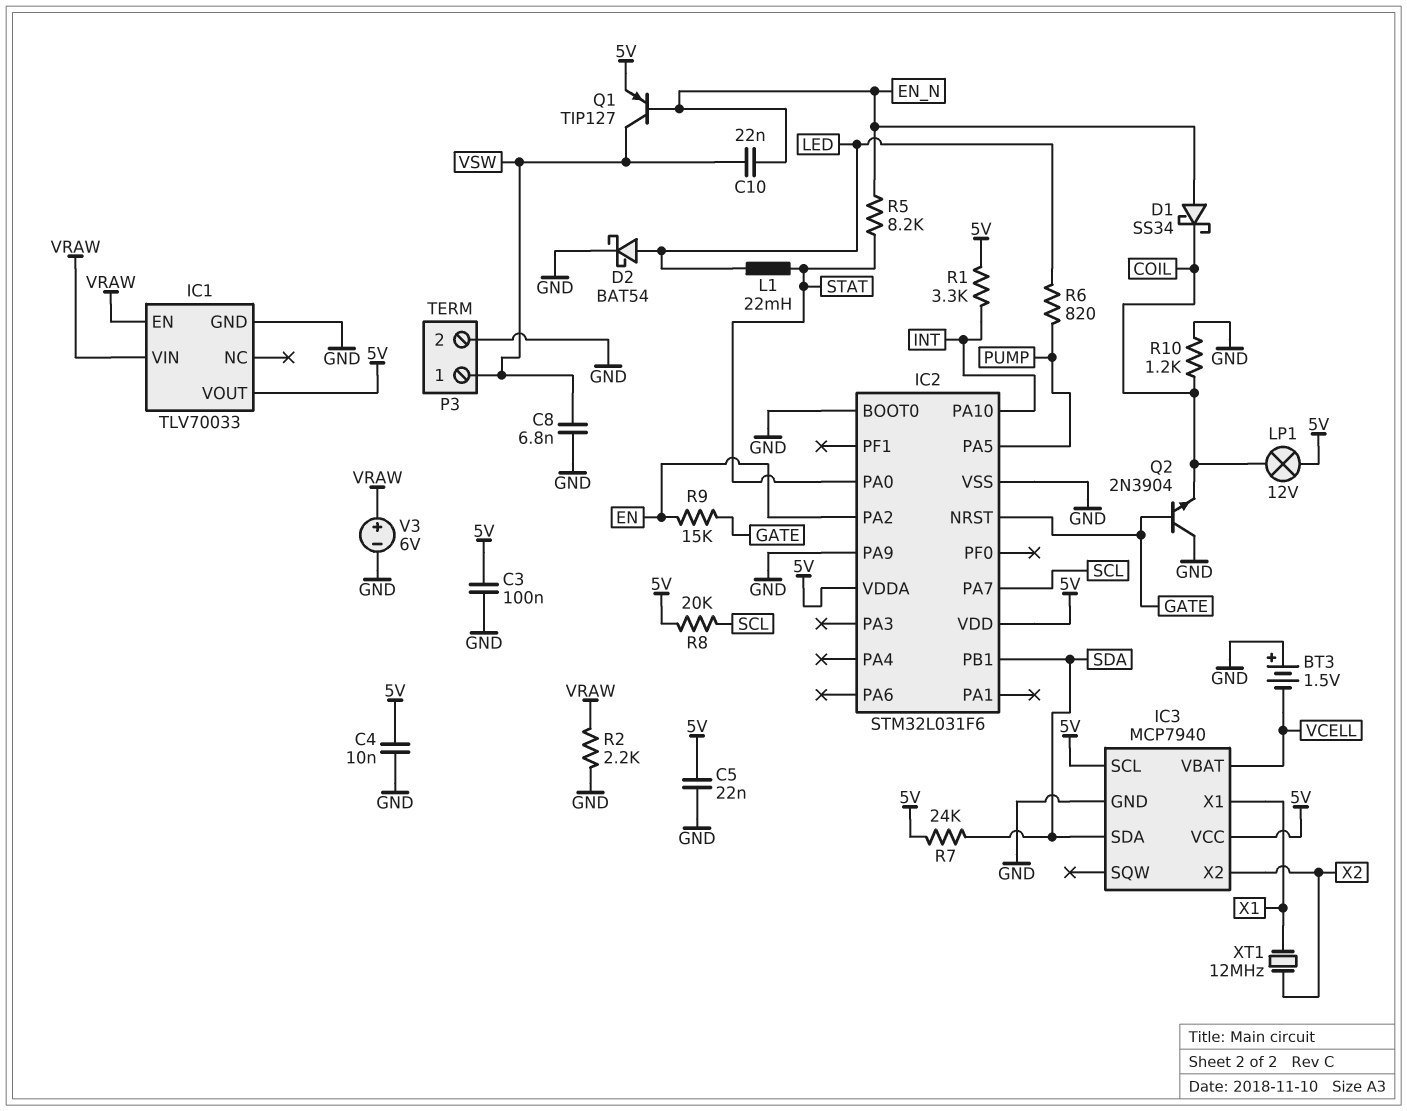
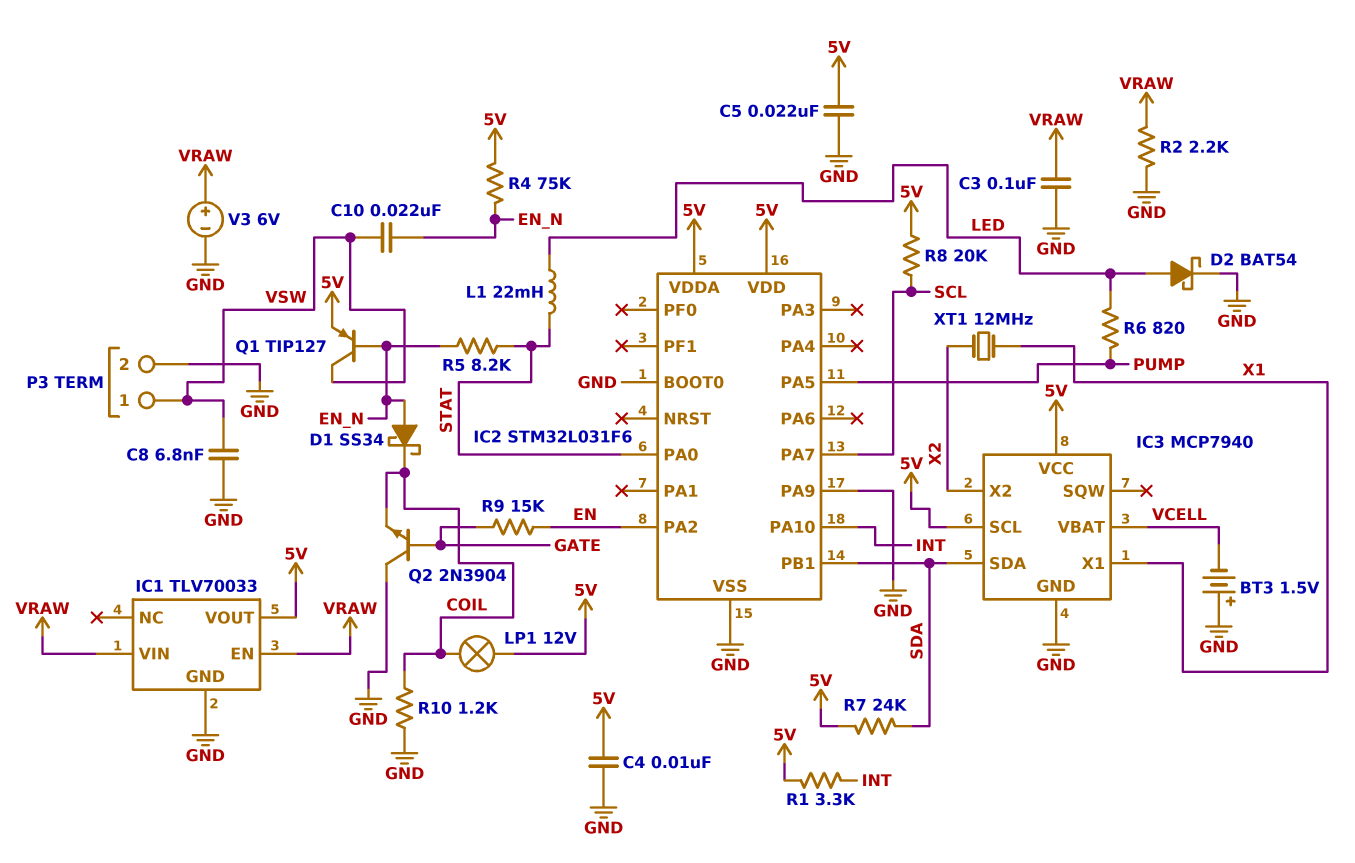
C3: 100nF (5V, GND) -> 100nF (GND, VRAW)
IC2 pin NRST: GATE -> none
R4: none -> 75k (5V, EN_N)

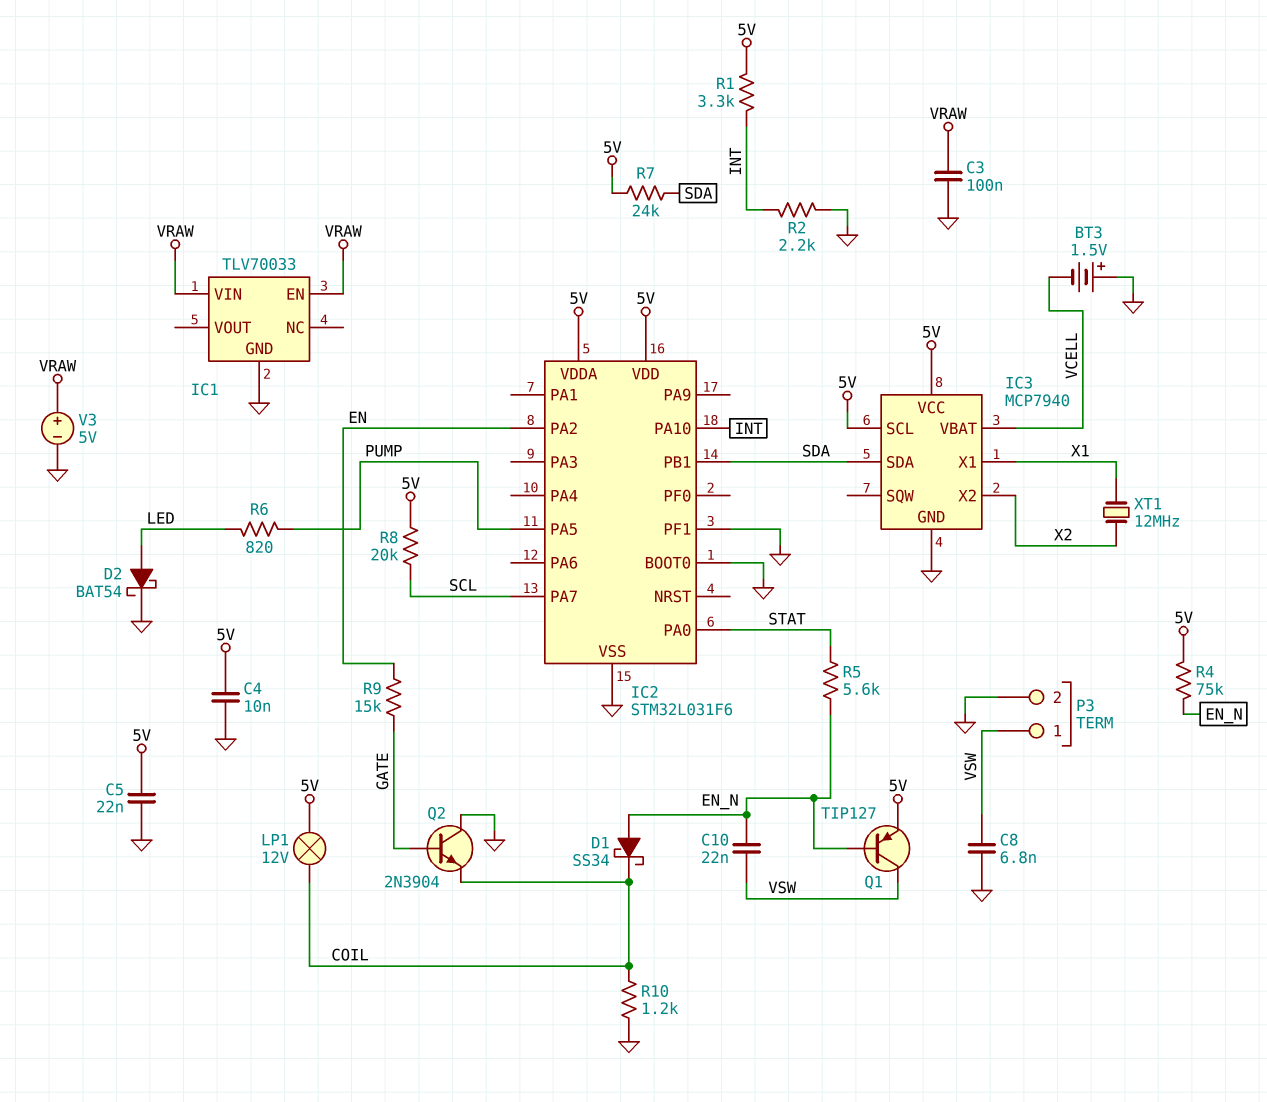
IC1 pin VOUT: 5V -> none
IC2 pin PA9: GND -> none
IC2 pin PF1: none -> GND
L1: 22mH (LED, STAT) -> none
R2: 2.2k (GND, VRAW) -> 2.2k (GND, INT)
R5: 8.2k (EN_N, STAT) -> 5.6k (EN_N, STAT)
V3: 6V (plus VRAW, minus GND) -> 5V (plus VRAW, minus GND)

